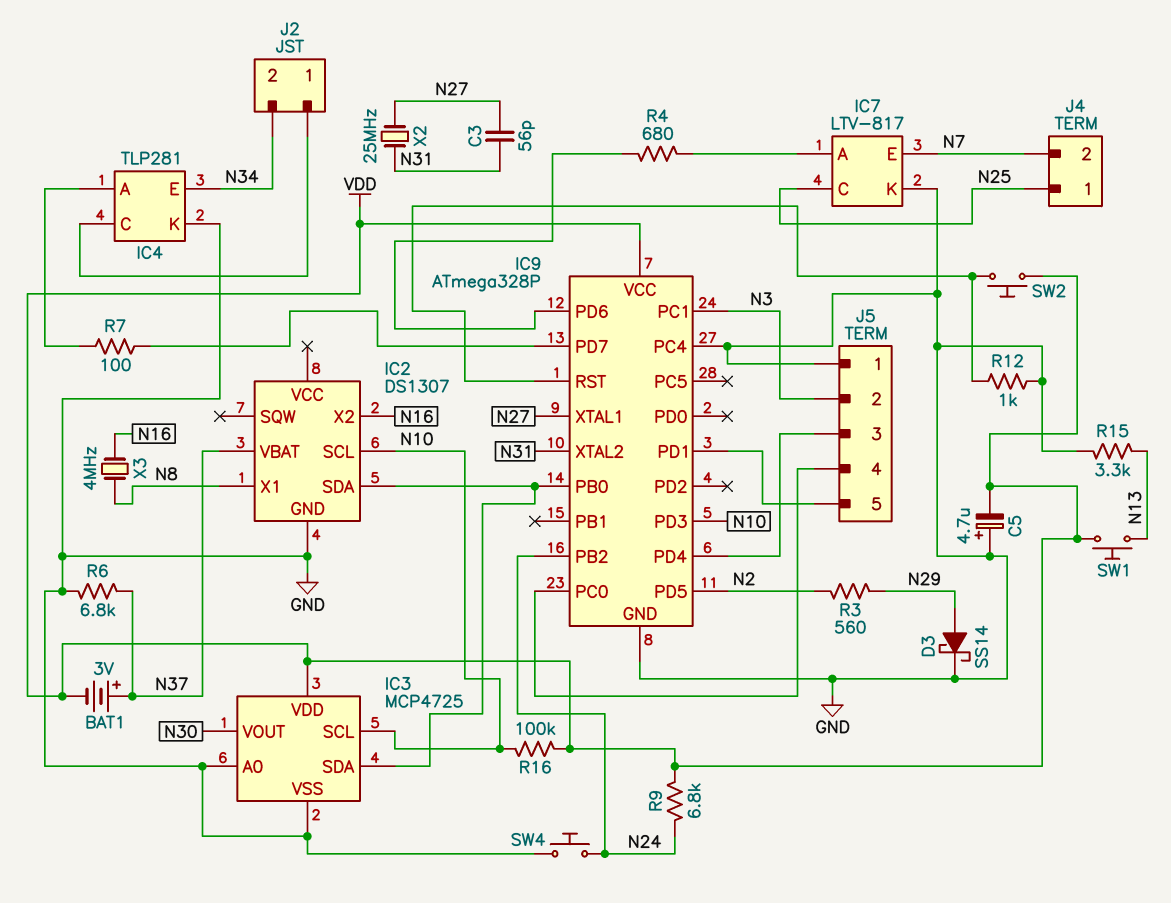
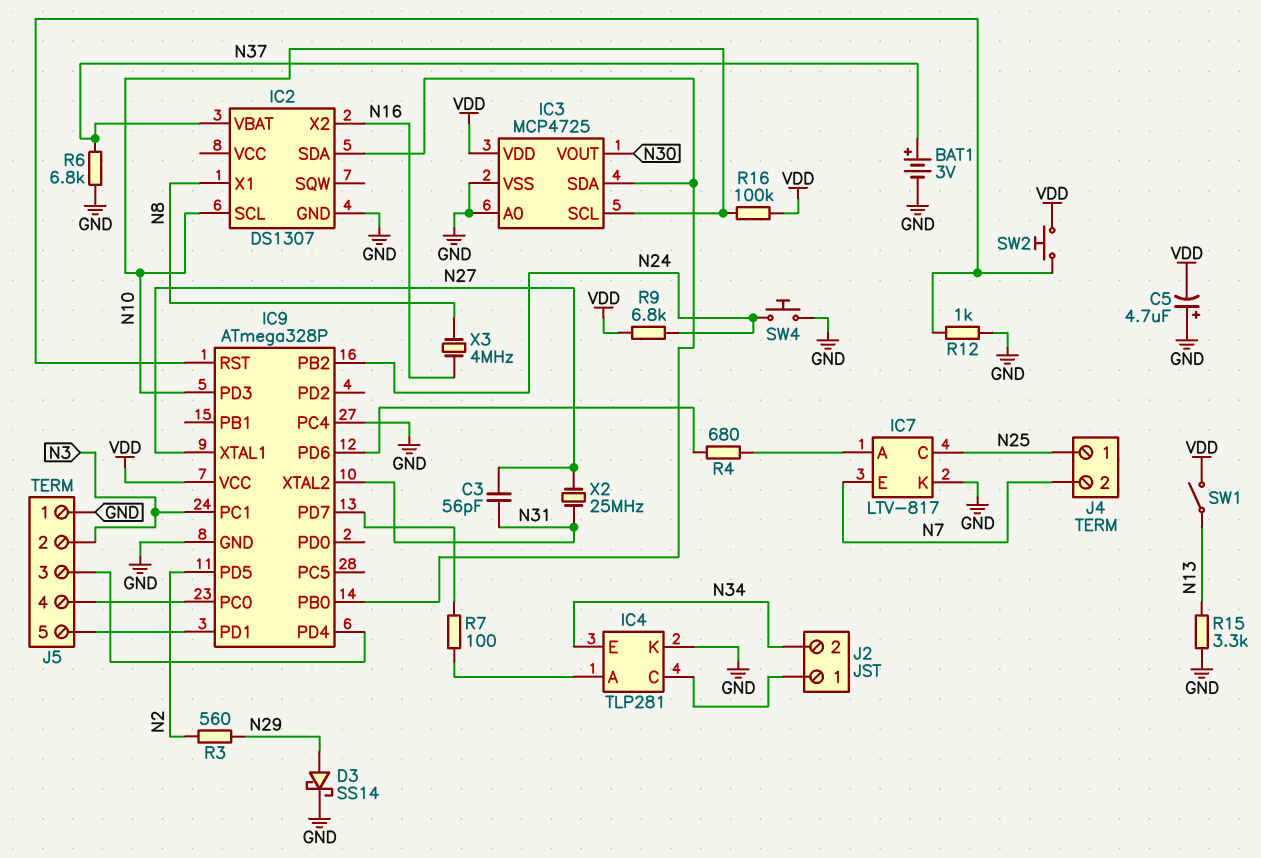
BAT1: 3V (plus N37, minus VDD) -> 3V (plus N37, minus GND)
SW1: button (N13, VDD) -> switch (N13, VDD)

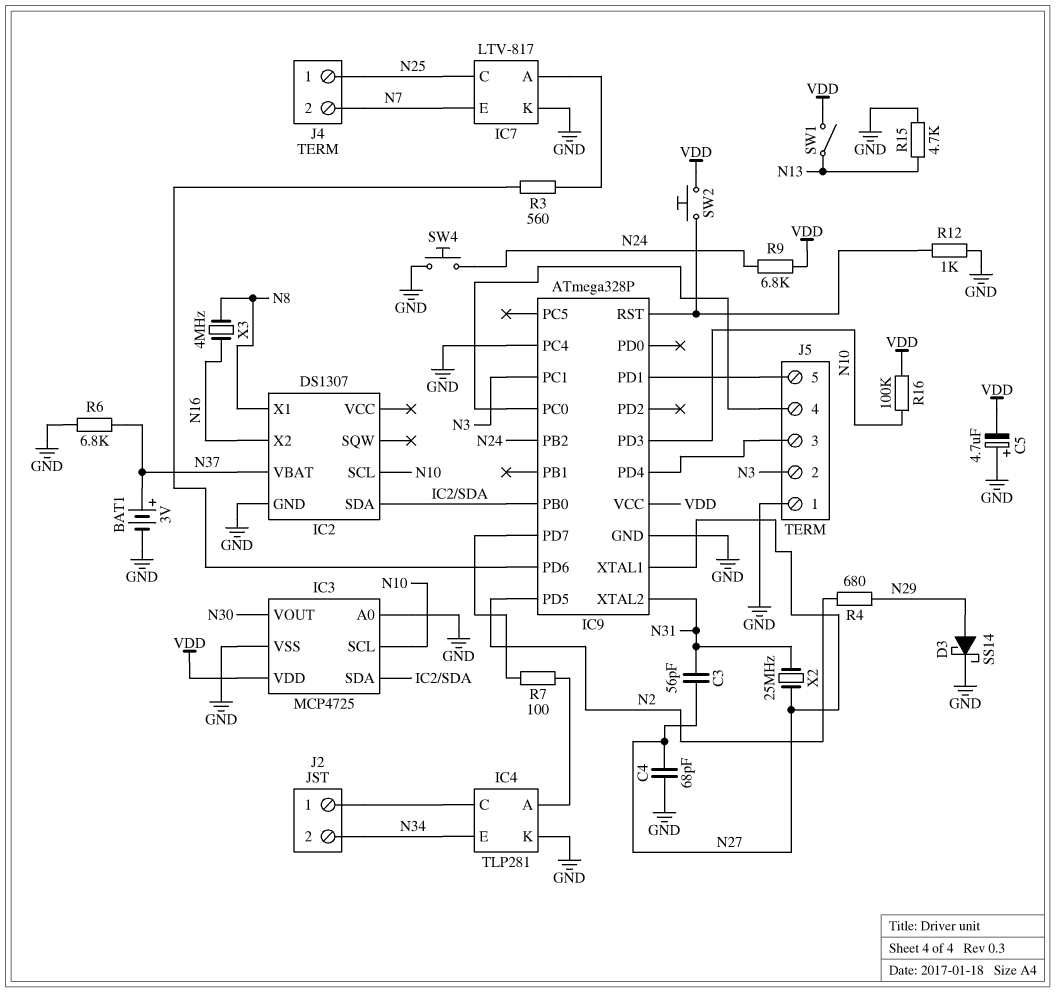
C4: none -> 68pF (GND, N27)
R3: 560 (N2, N29) -> 560 (IC7/A, IC9/PD6)
R4: 680 (IC7/A, IC9/PD6) -> 680 (N2, N29)
R15: 3.3k (GND, N13) -> 4.7k (GND, N13)

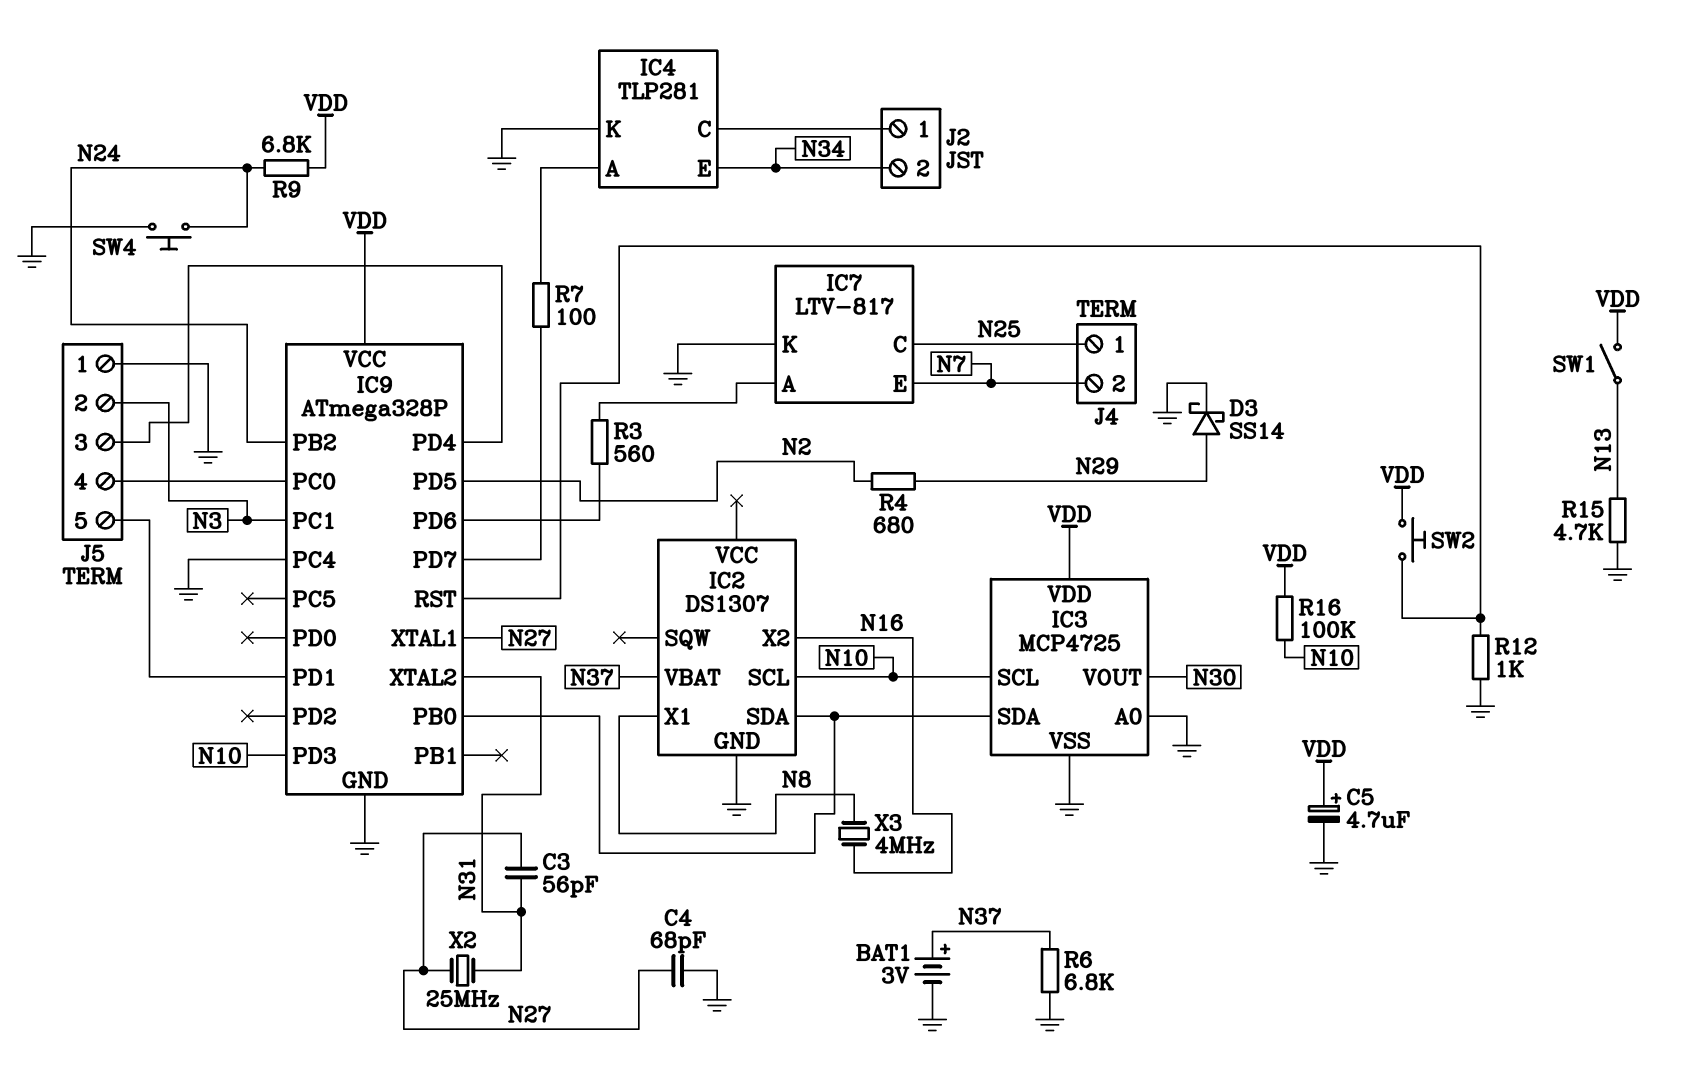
C5: 4.7uF (plus GND, minus VDD) -> 4.7uF (plus VDD, minus GND)

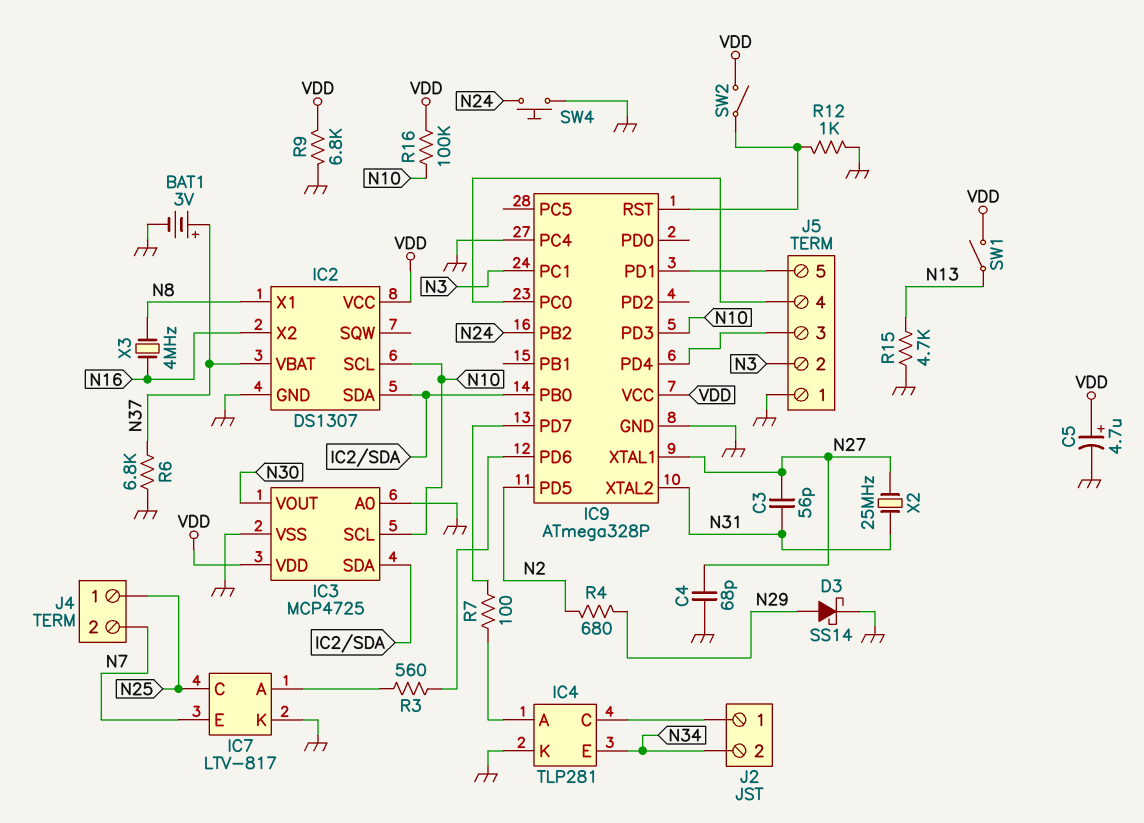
IC2 pin VCC: none -> VDD
R9: 6.8k (N24, VDD) -> 6.8k (GND, VDD)
SW2: button (IC9/RST, VDD) -> switch (IC9/RST, VDD)

